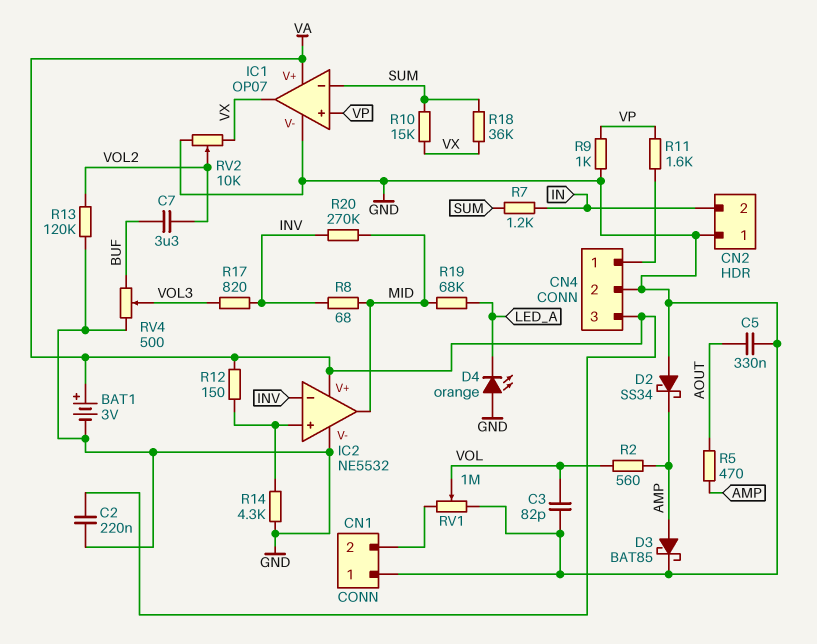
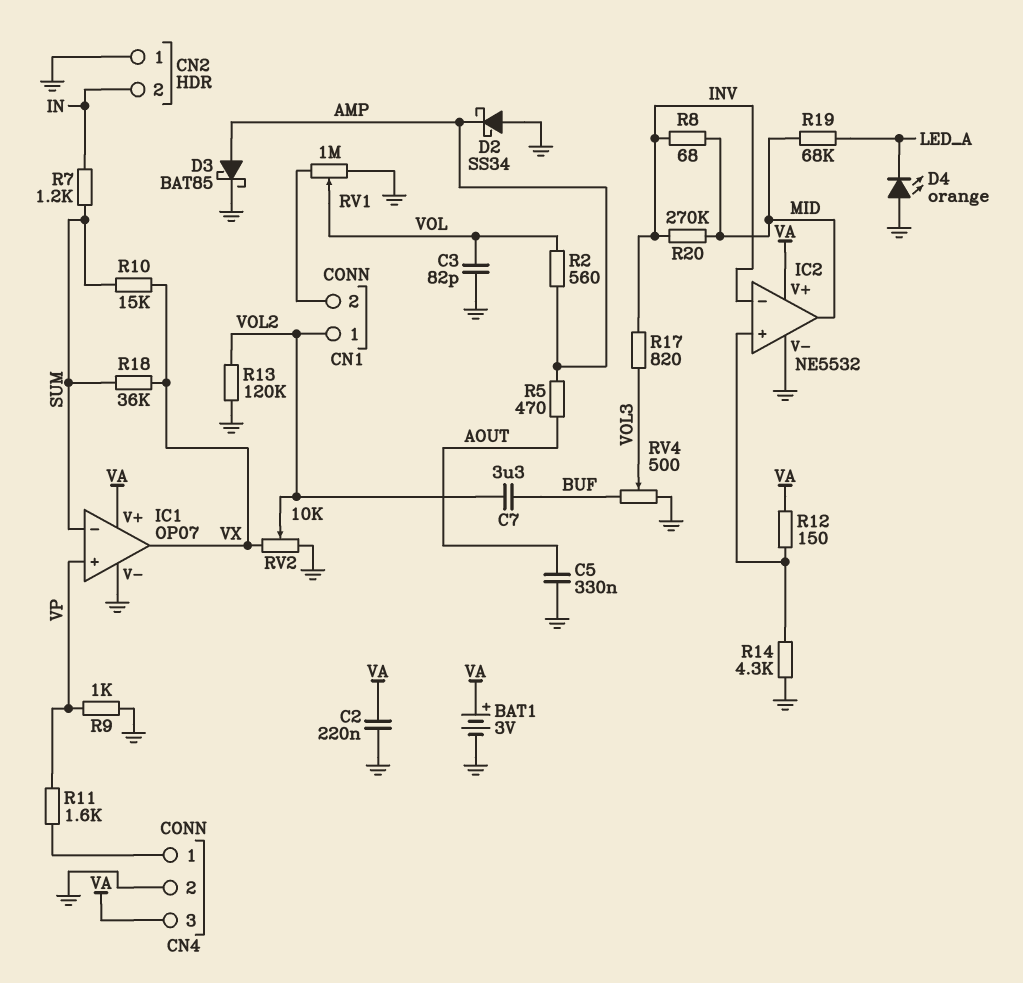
CN1 pin 1: GND -> VOL2

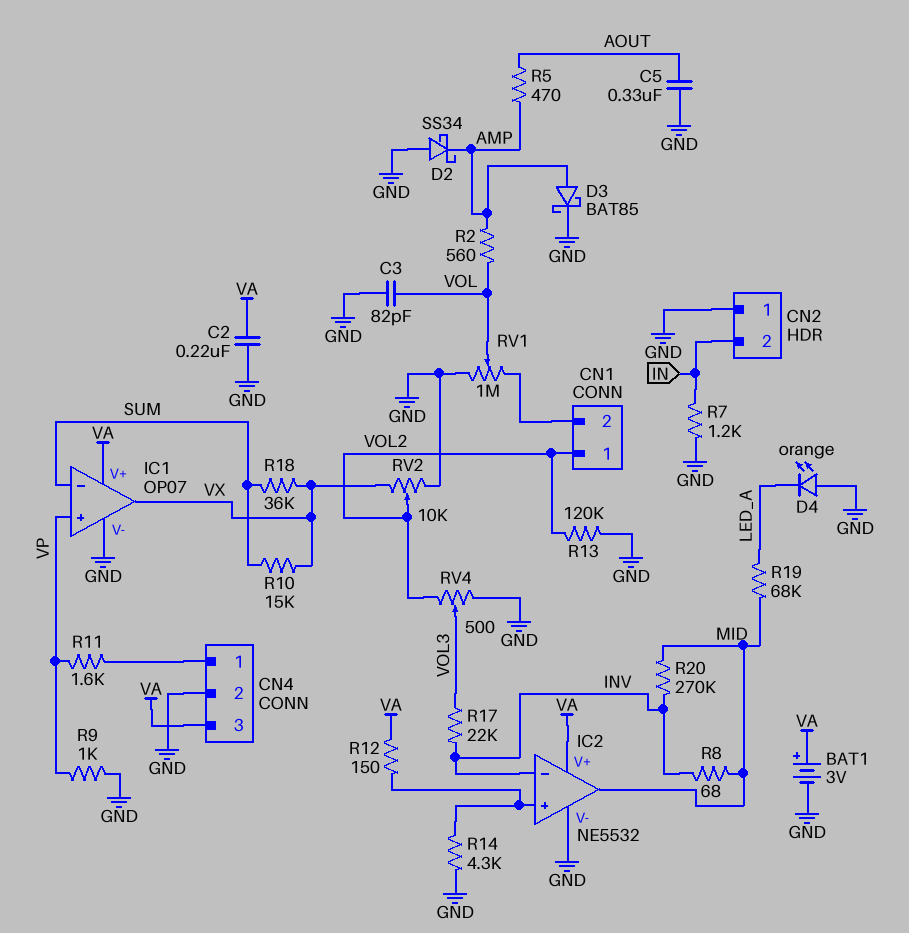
C7: 3.3uF (BUF, VOL2) -> none
R7: 1.2k (IN, SUM) -> 1.2k (GND, IN)
R17: 820 (INV, VOL3) -> 22k (INV, VOL3)
RV4: 500 (BUF, GND, wiper VOL3) -> 500 (GND, VOL2, wiper VOL3)

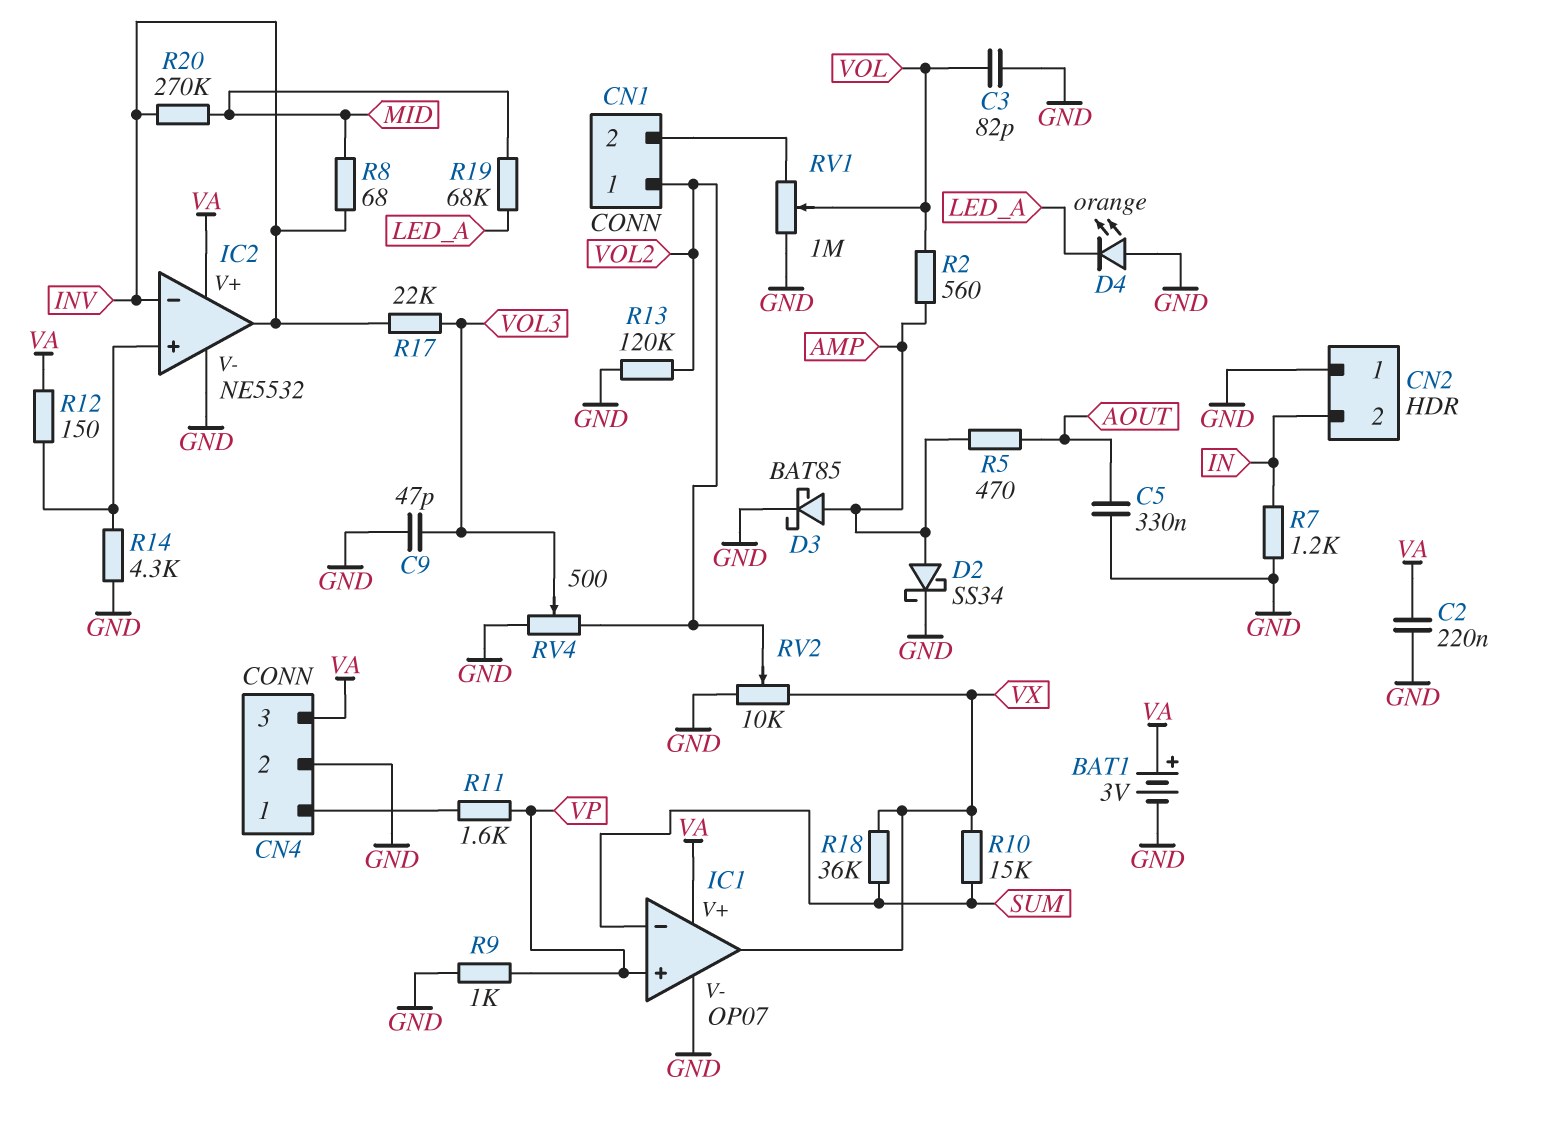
C9: none -> 47pF (GND, VOL3)
D2: schottky SS34 (A GND, K AMP) -> schottky SS34 (A AMP, K GND)
IC2 pin out: MID -> INV

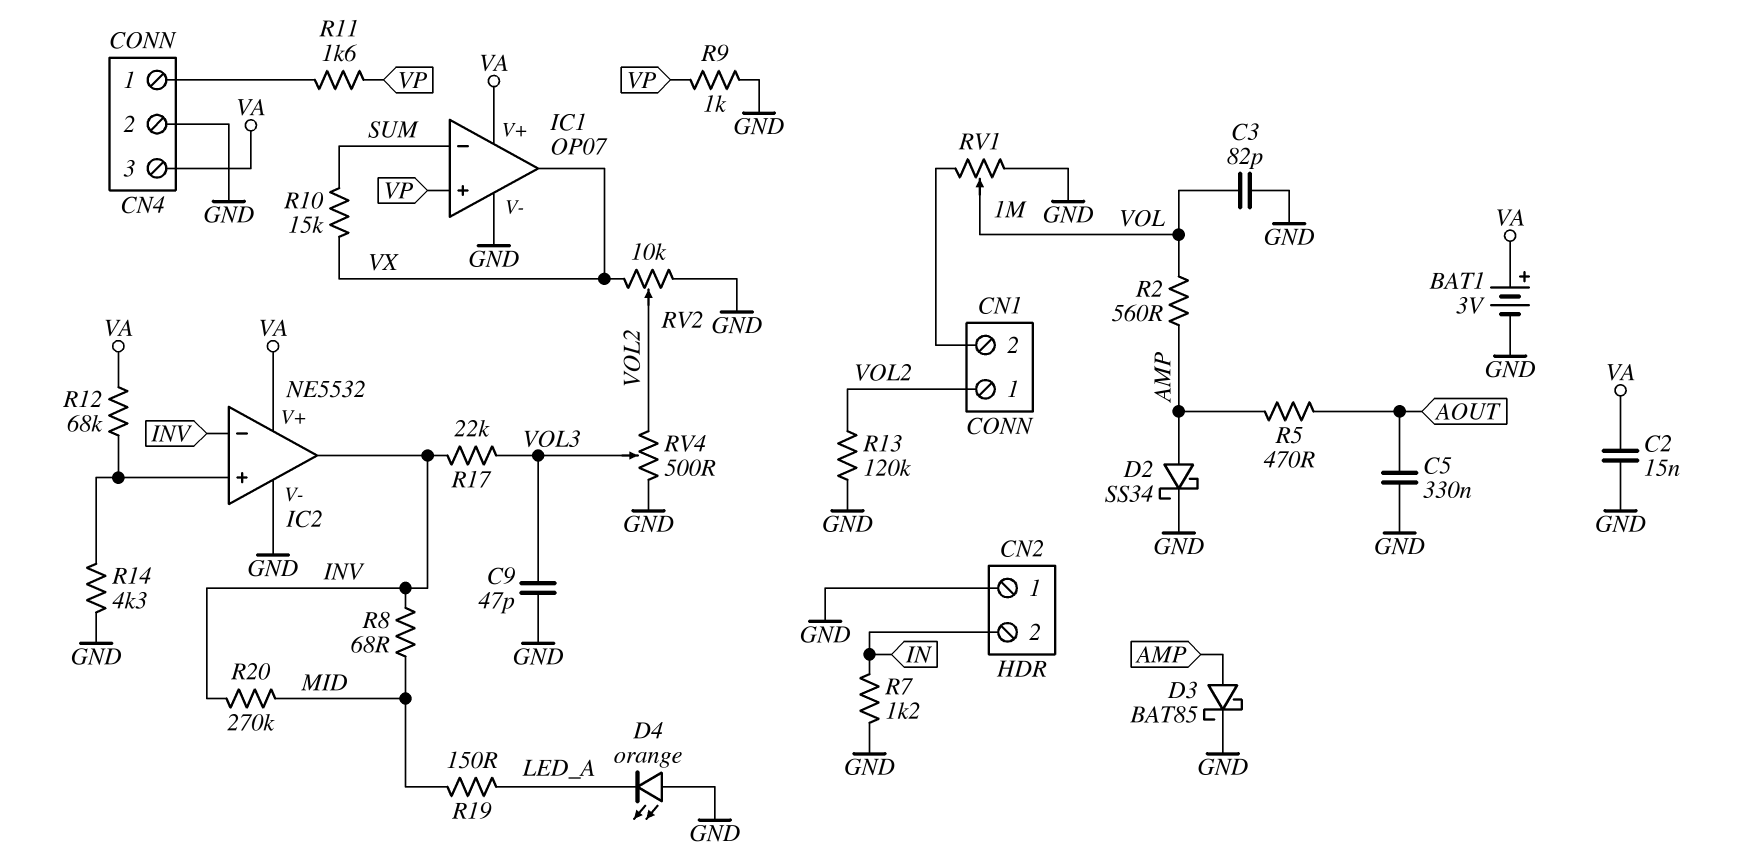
C2: 220nF (GND, VA) -> 15nF (GND, VA)
R12: 150 (IC2/in+, VA) -> 68k (IC2/in+, VA)
R18: 36k (SUM, VX) -> none
R19: 68k (LED_A, MID) -> 150 (LED_A, MID)

